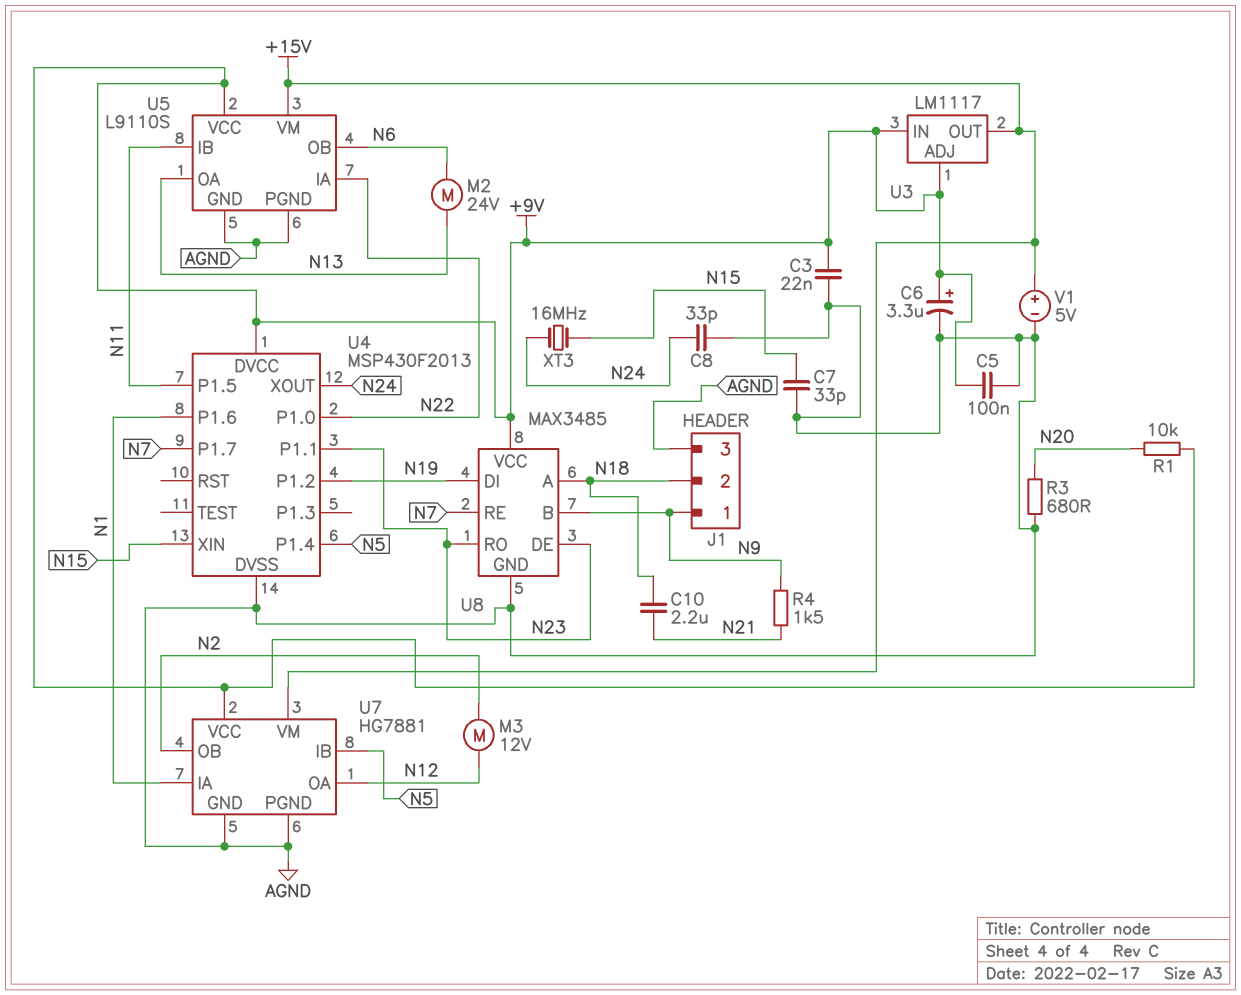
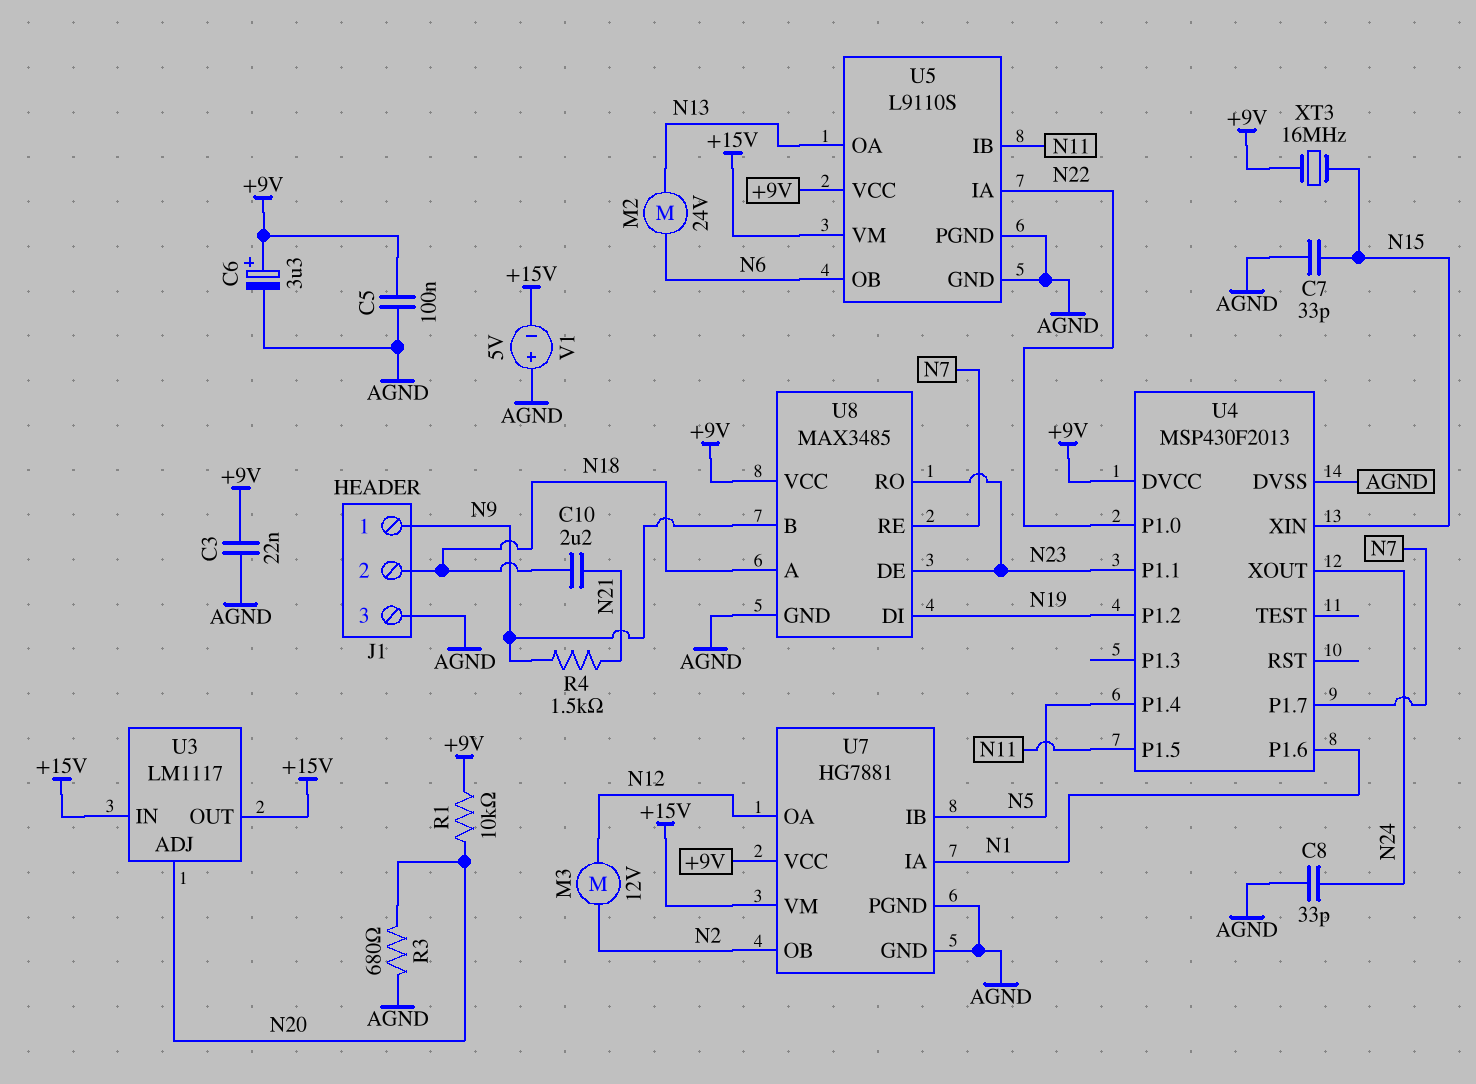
U3 pin ADJ: +9V -> N20
U3 pin IN: +9V -> +15V
V1: 5V (plus +15V, minus AGND) -> 5V (plus AGND, minus +15V)
XT3: 16MHz (N15, N24) -> 16MHz (+9V, N15)

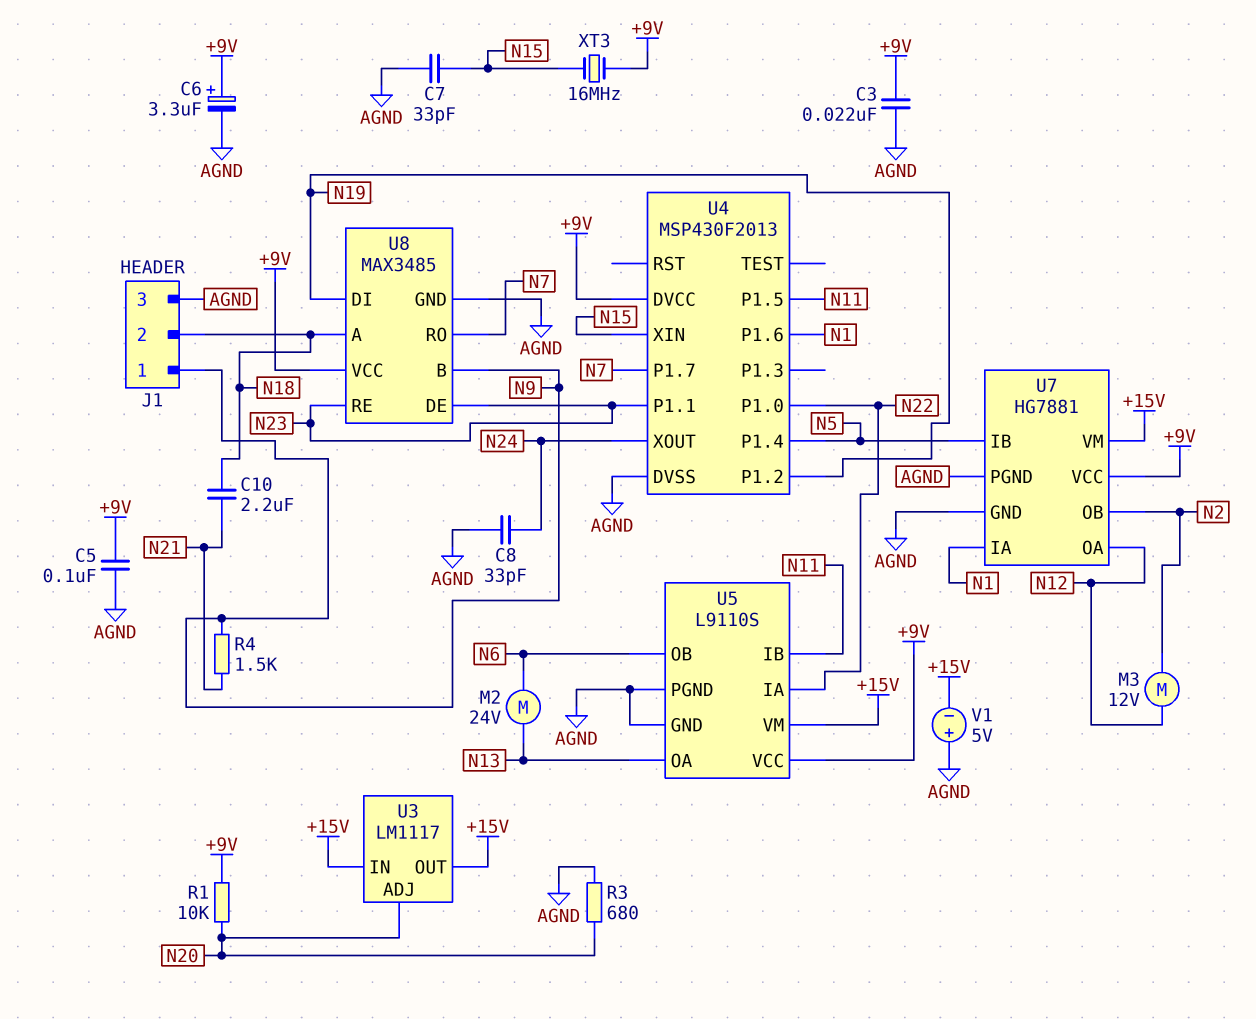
U8 pin RE: N7 -> N23
U8 pin RO: N23 -> N7

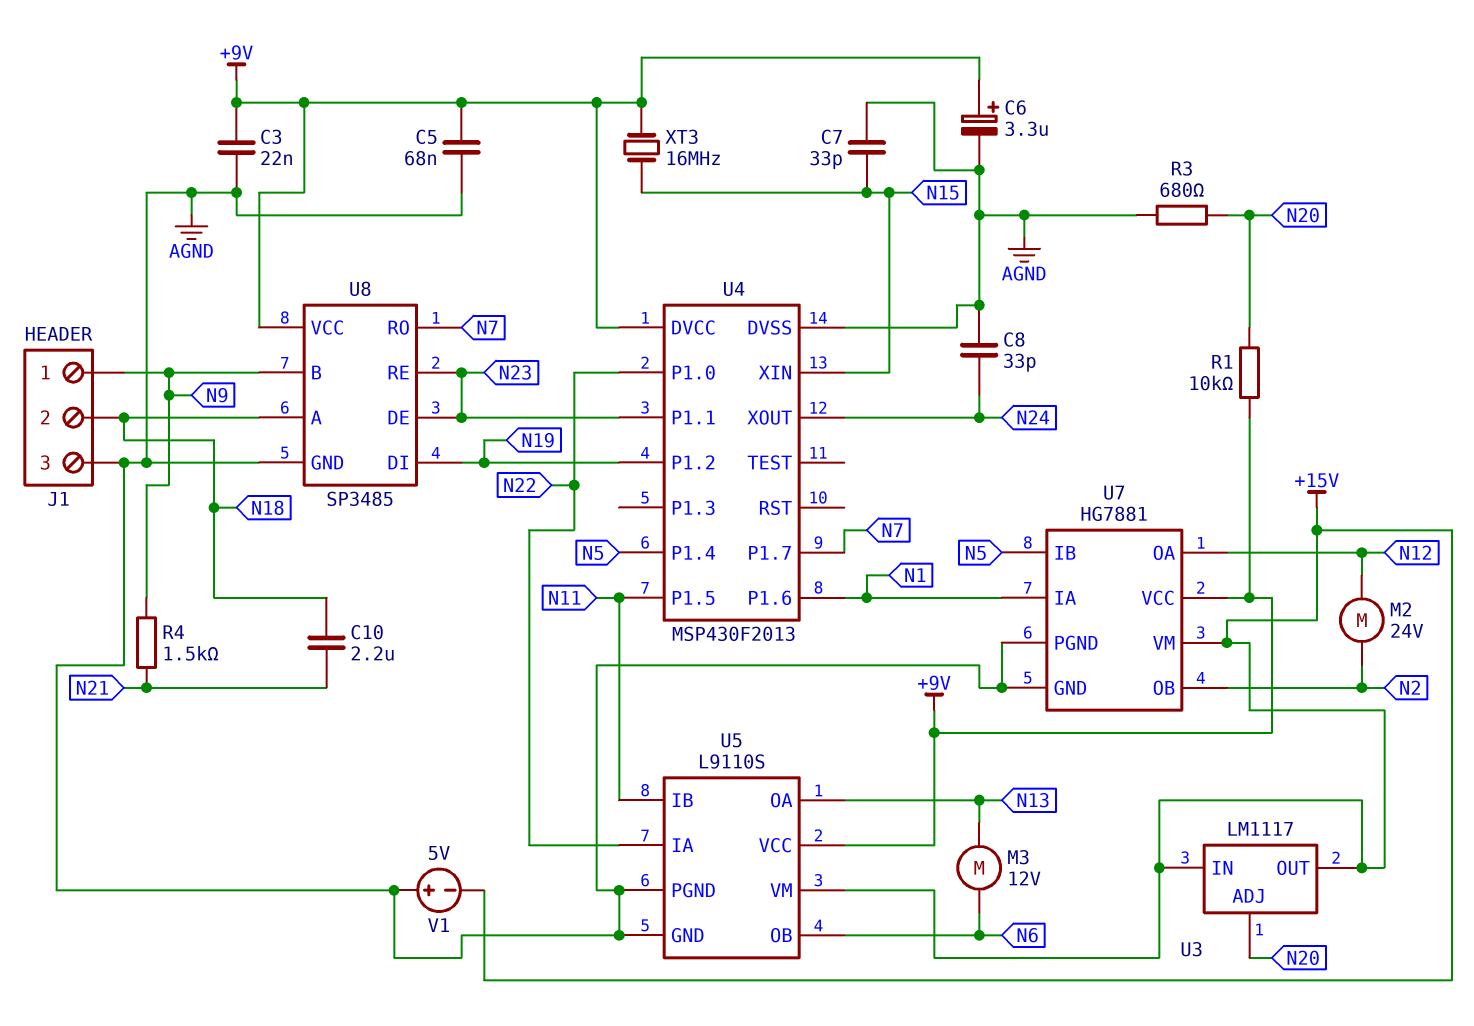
C5: 100nF (+9V, AGND) -> 68nF (+9V, AGND)
M2: motor 24V (N6, N13) -> motor 24V (N2, N12)
M3: motor 12V (N2, N12) -> motor 12V (N6, N13)
U8: MAX3485 -> SP3485

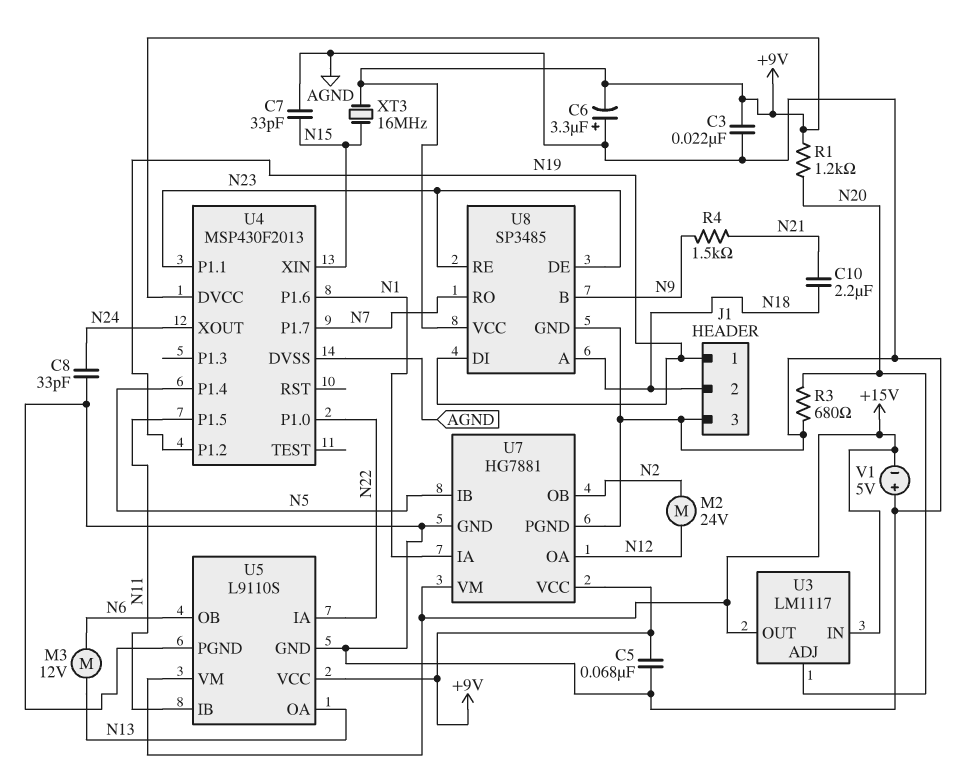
C6: 3.3uF (plus +9V, minus AGND) -> 3.3uF (plus AGND, minus +9V)
J1 pin 1: N9 -> N19
R1: 10k (+9V, N20) -> 1.2k (+9V, N20)

